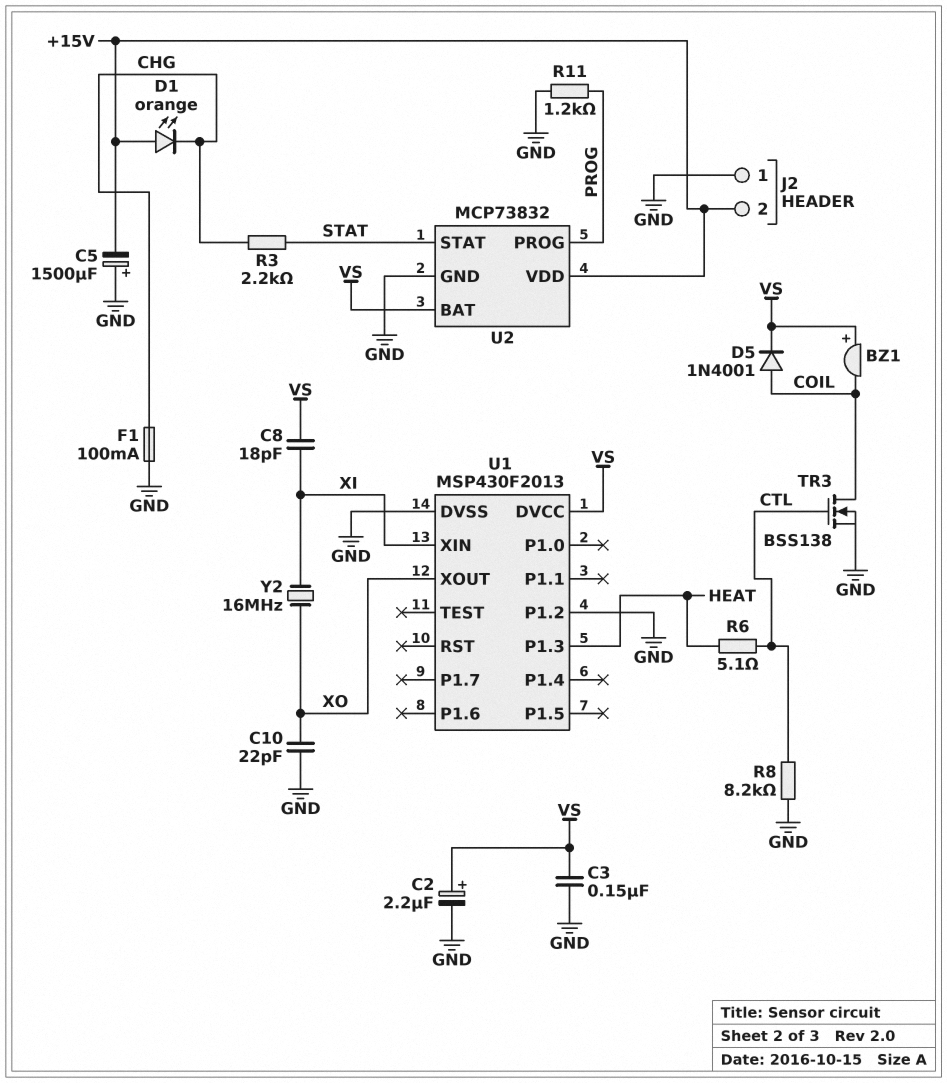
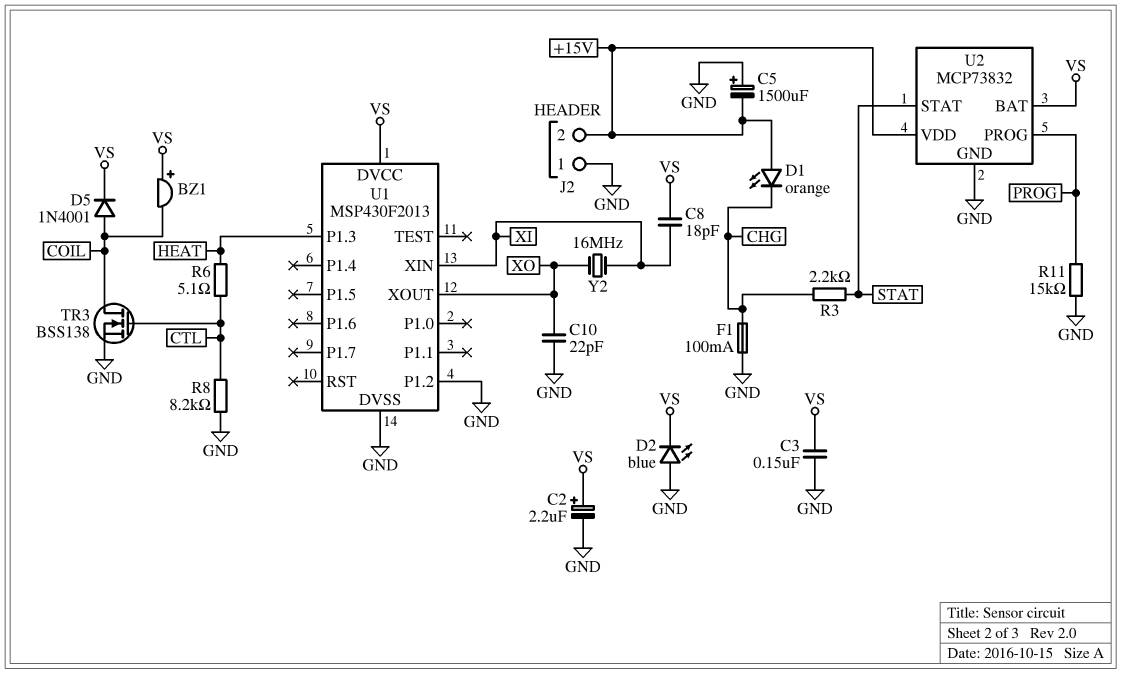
D2: none -> LED blue (A GND, K VS)
R11: 1.2k (GND, PROG) -> 15k (GND, PROG)

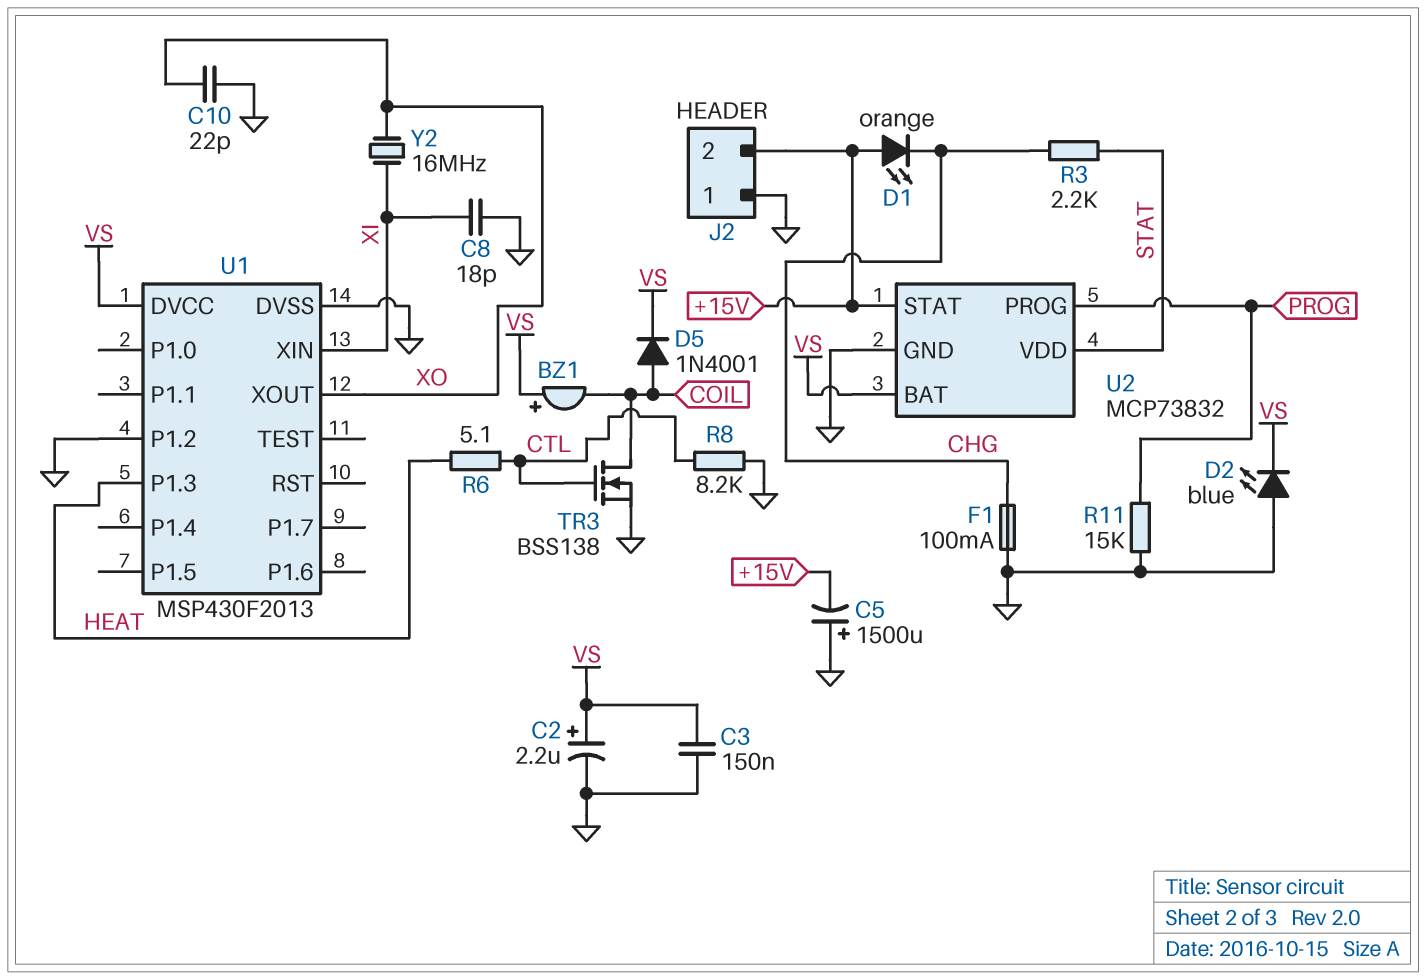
C8: 18pF (VS, XI) -> 18pF (GND, XI)
U2 pin STAT: STAT -> +15V
U2 pin VDD: +15V -> STAT

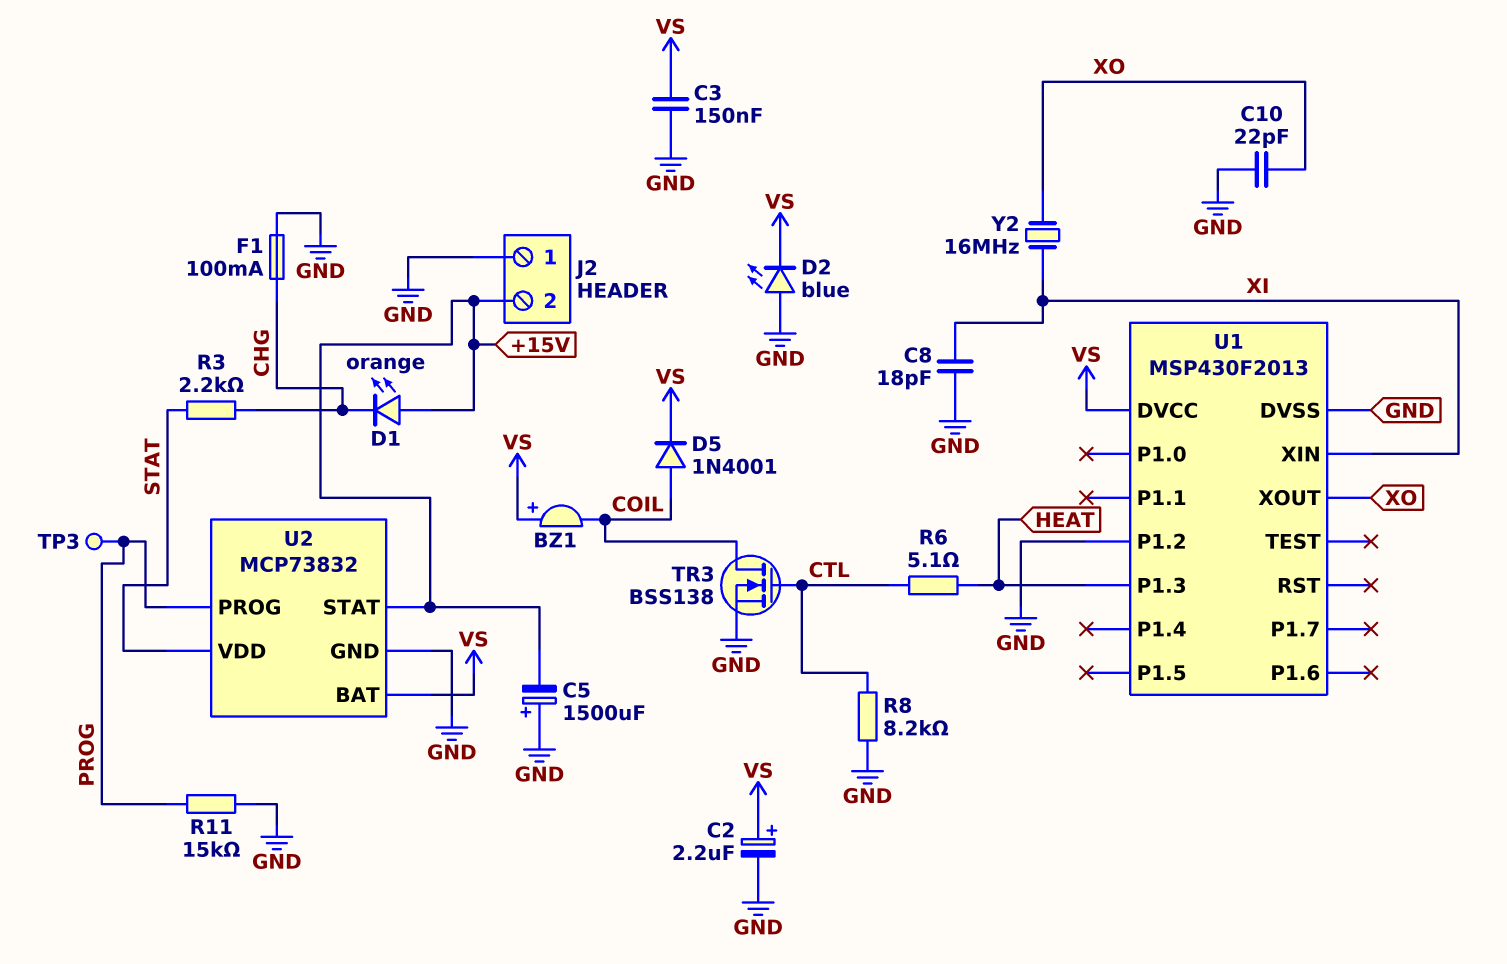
TP3: none -> test point (PROG)

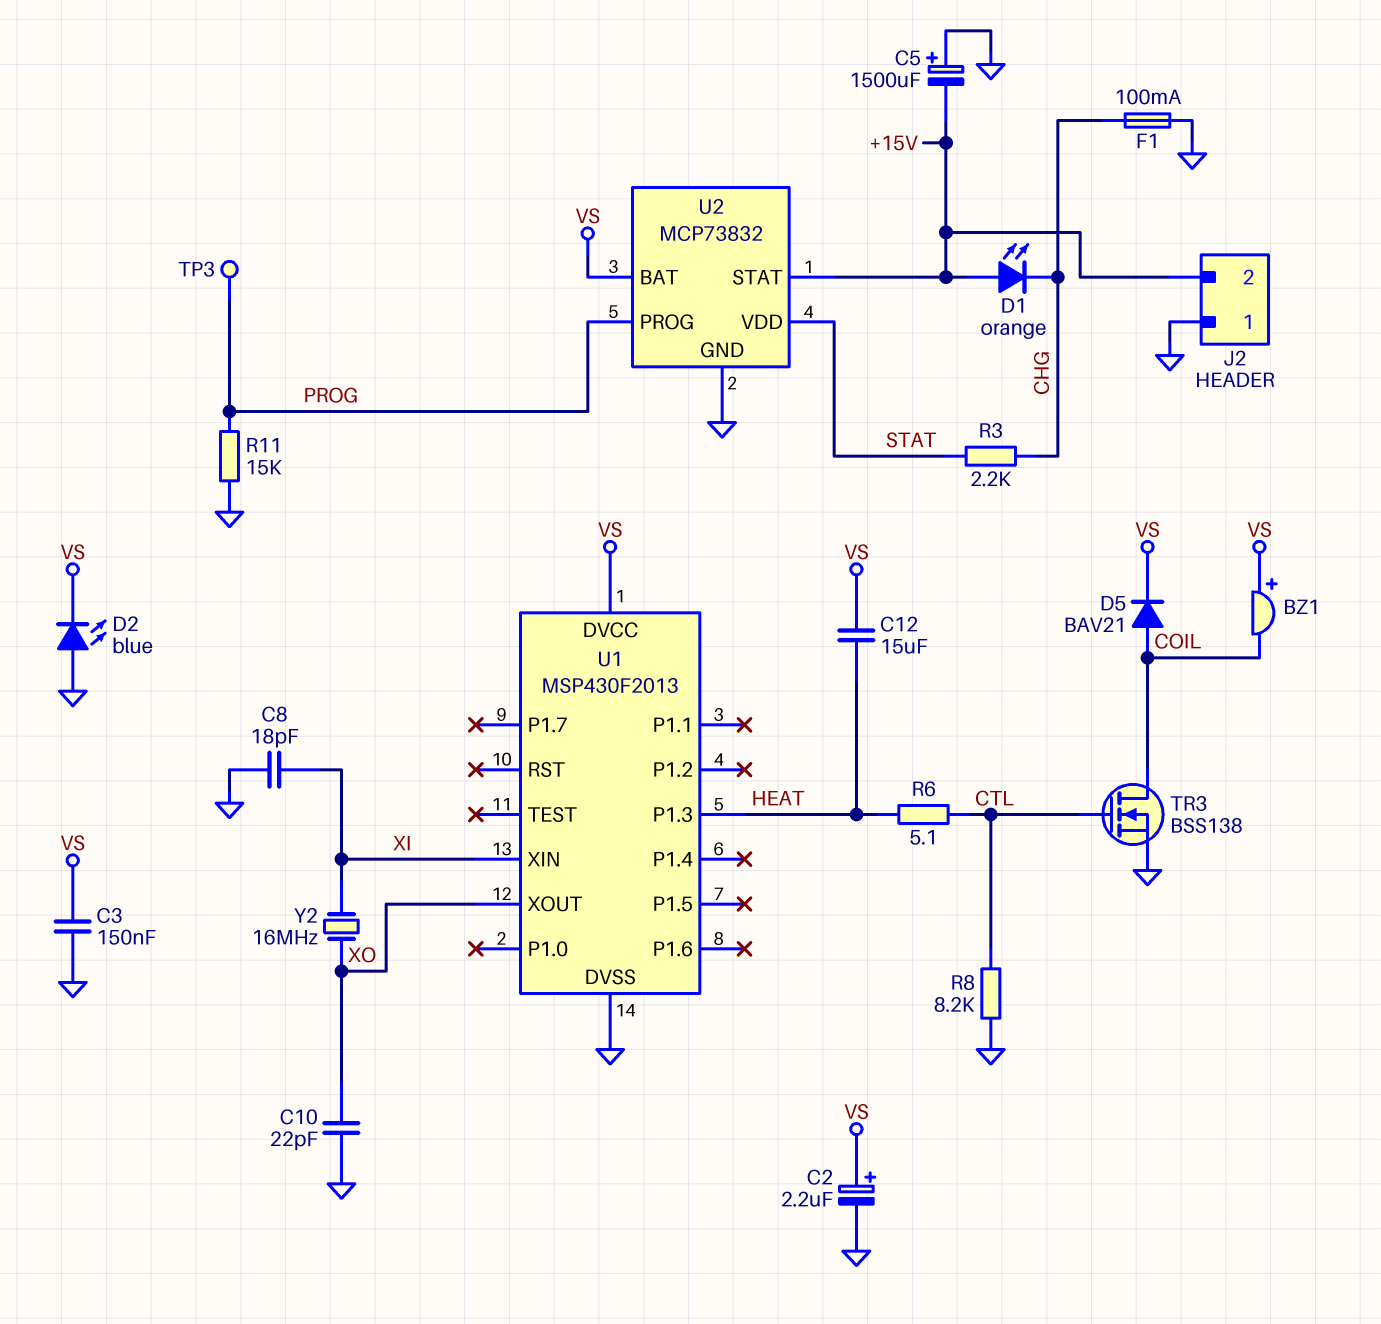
C12: none -> 15uF (HEAT, VS)
D5: diode 1N4001 (A COIL, K VS) -> diode BAV21 (A COIL, K VS)
U1 pin P1.2: GND -> none

